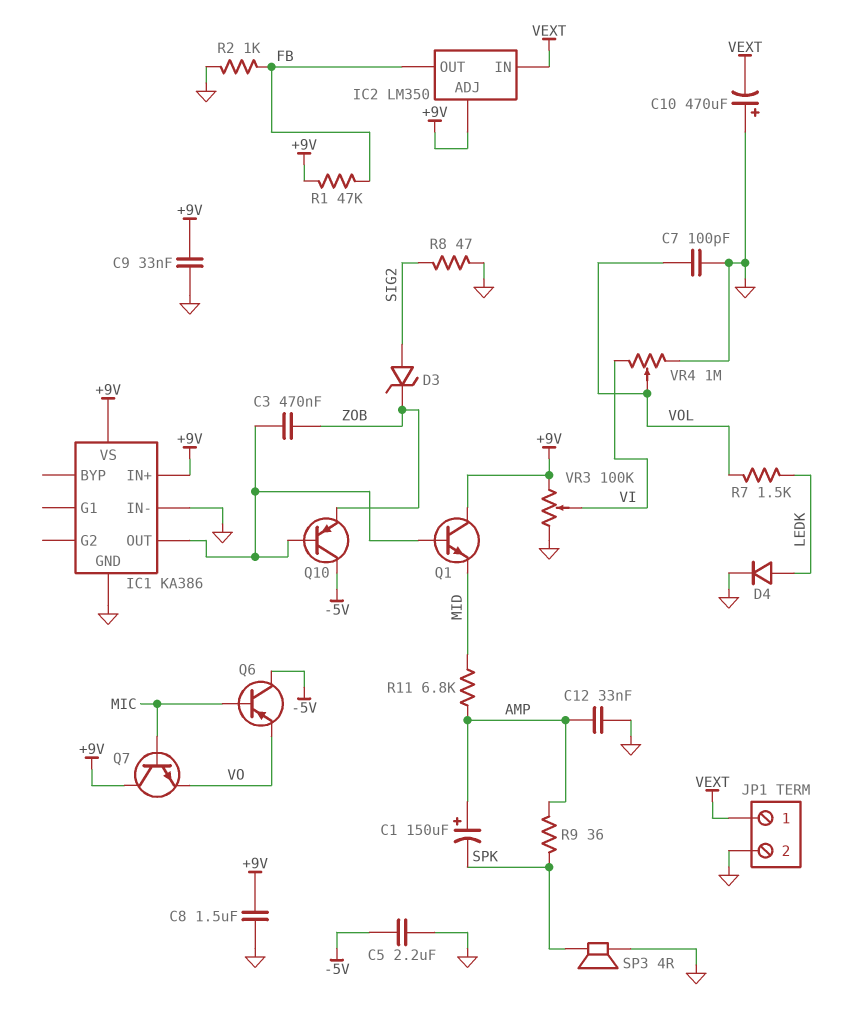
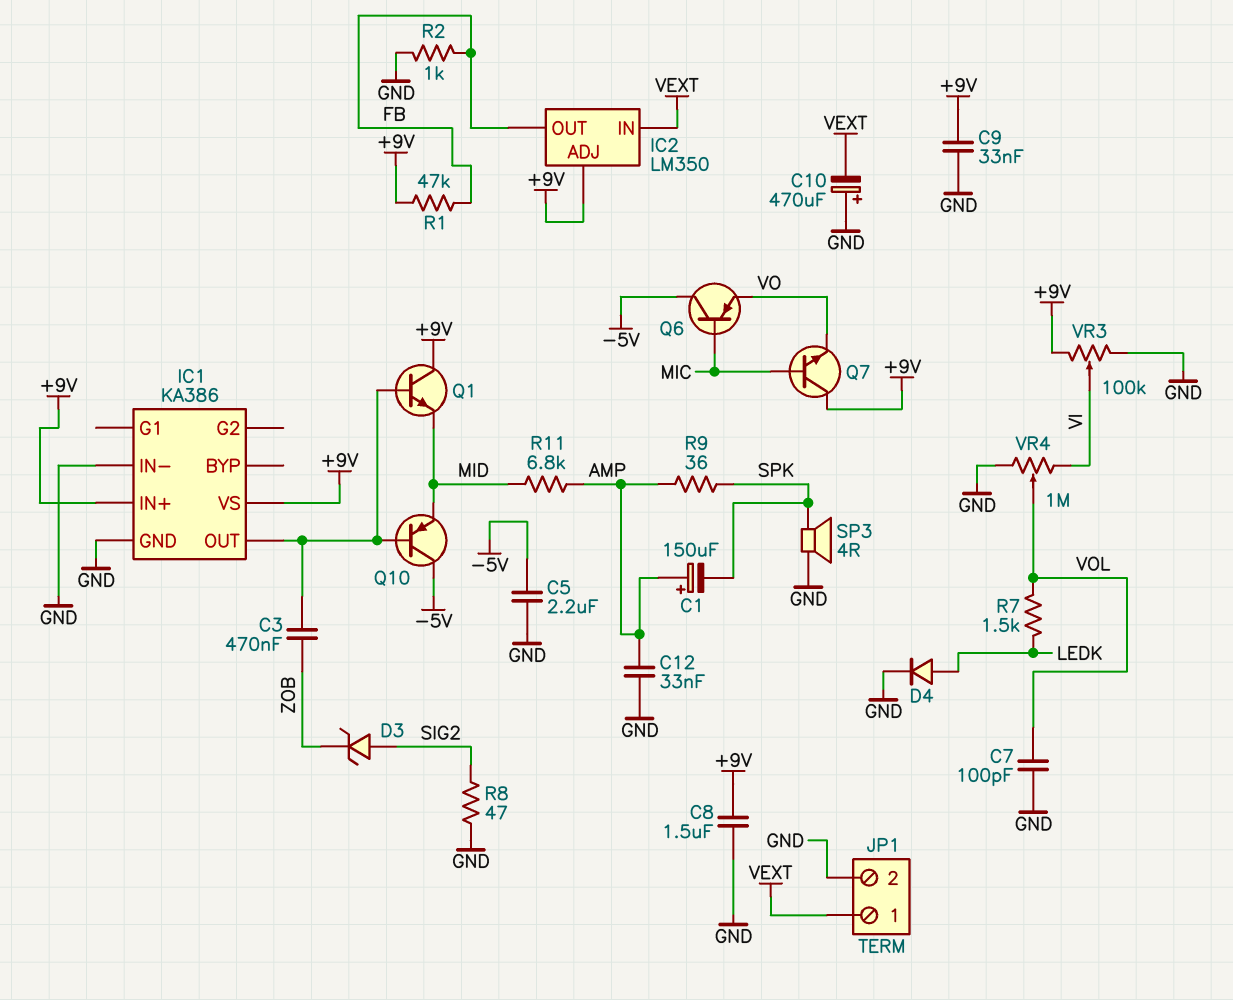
Q10: PNP (B IC1/OUT, C -5V, E ZOB) -> PNP (B IC1/OUT, C -5V, E MID)

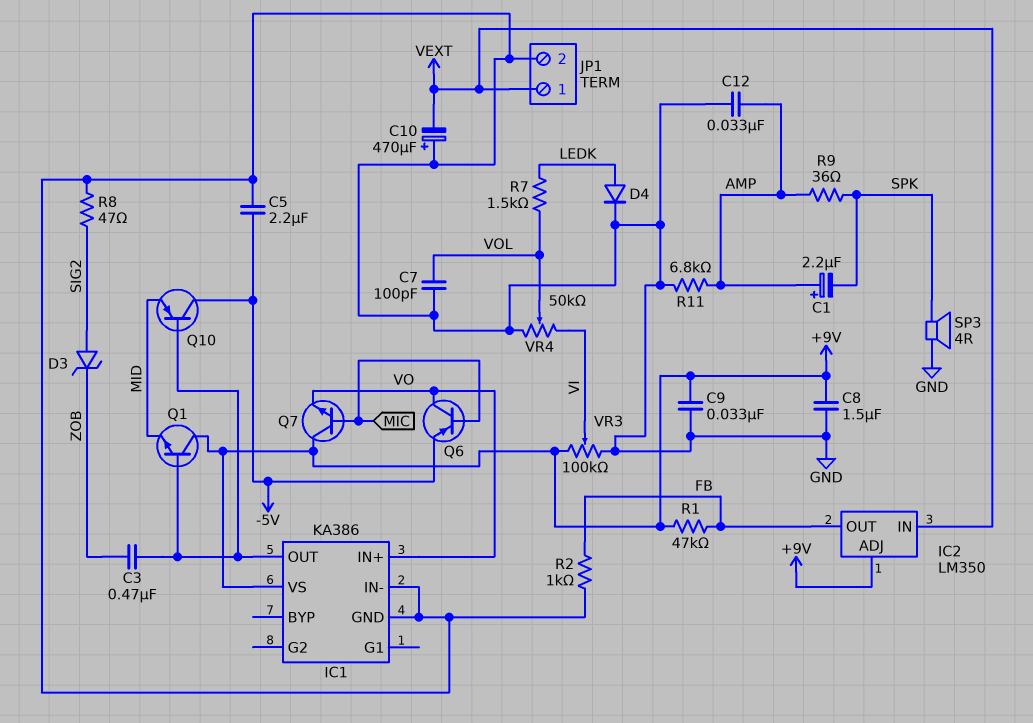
C1: 150uF (plus AMP, minus SPK) -> 2.2uF (plus AMP, minus SPK)
IC1 pin IN+: +9V -> VO
Q6: PNP (B MIC, C -5V, E VO) -> PNP (B MIC, C VO, E -5V)
R11: 6.8k (AMP, MID) -> 6.8k (AMP, GND)
VR4: 1M (GND, VI, wiper VOL) -> 50k (GND, VI, wiper VOL)

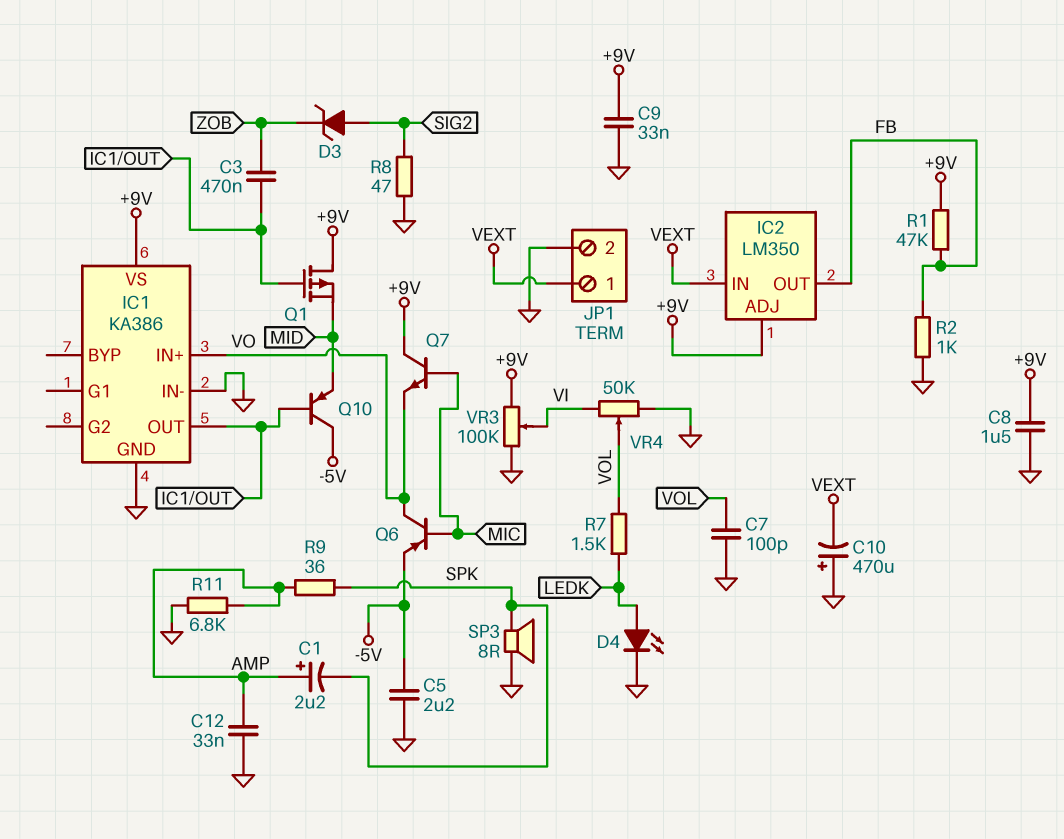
D4: diode (A LEDK, K GND) -> LED (A LEDK, K GND)
Q1: NPN (B IC1/OUT, C +9V, E MID) -> PMOS (G IC1/OUT, D +9V, S MID)
SP3: speaker 4R (GND, SPK) -> speaker 8R (GND, SPK)

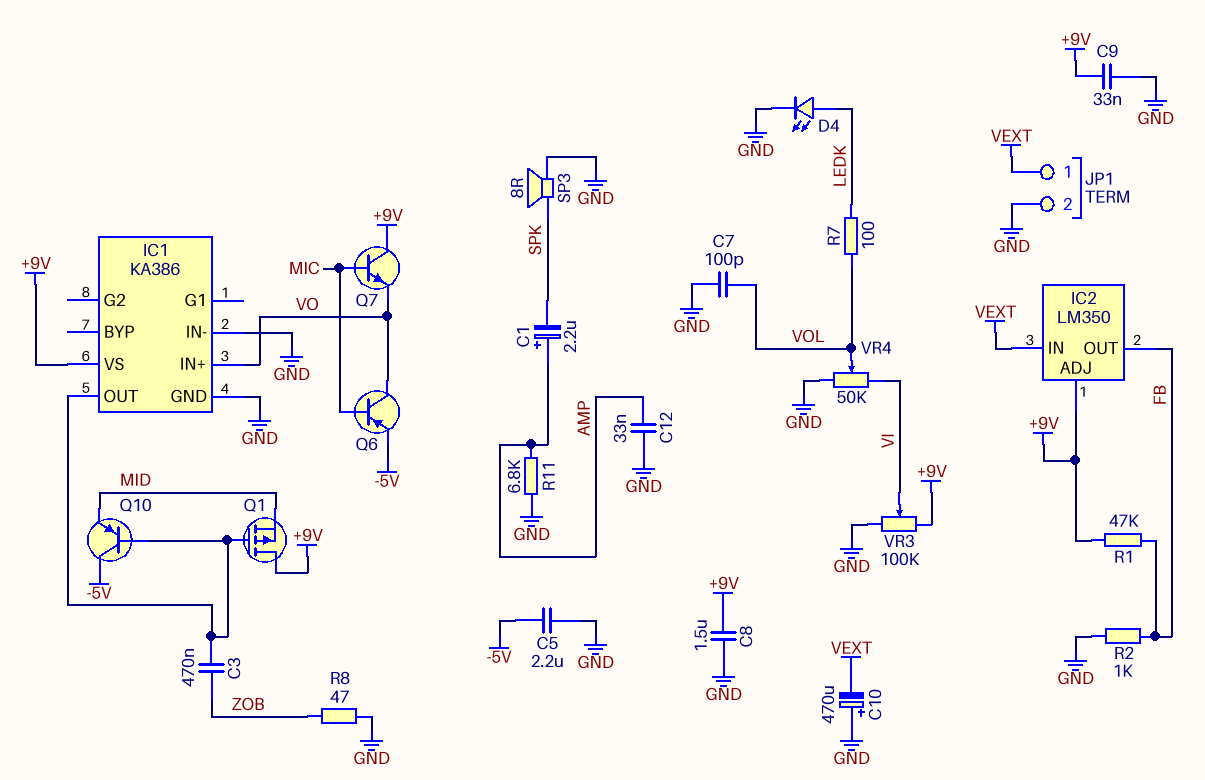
D3: zener (A SIG2, K ZOB) -> none
R7: 1.5k (LEDK, VOL) -> 100 (LEDK, VOL)
R8: 47 (GND, SIG2) -> 47 (GND, ZOB)
R9: 36 (AMP, SPK) -> none

